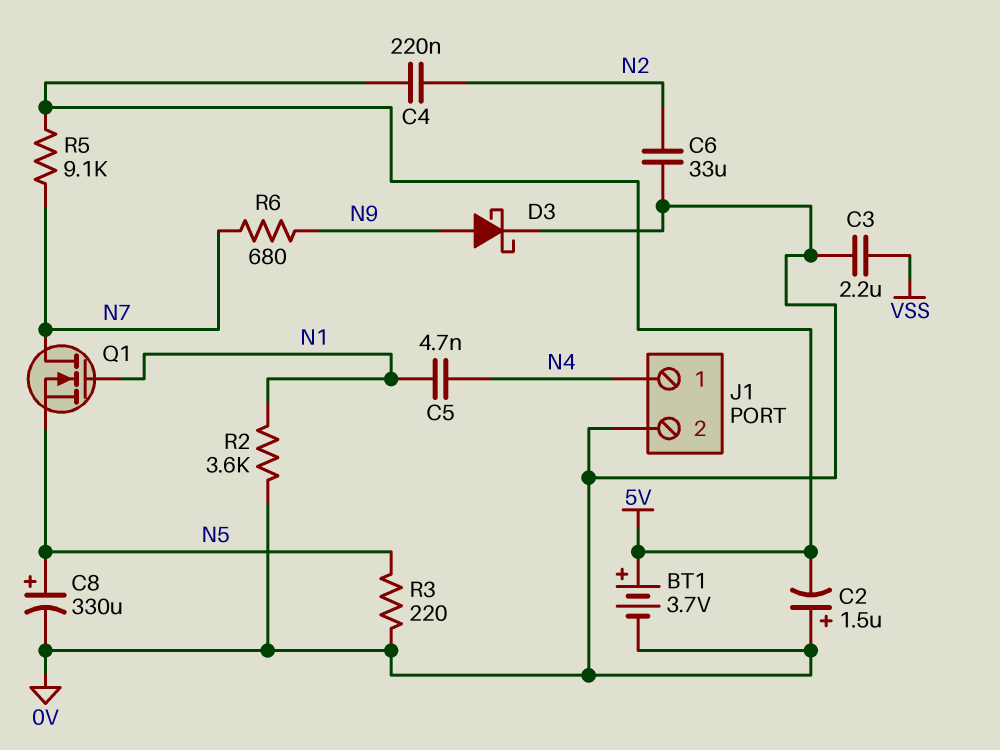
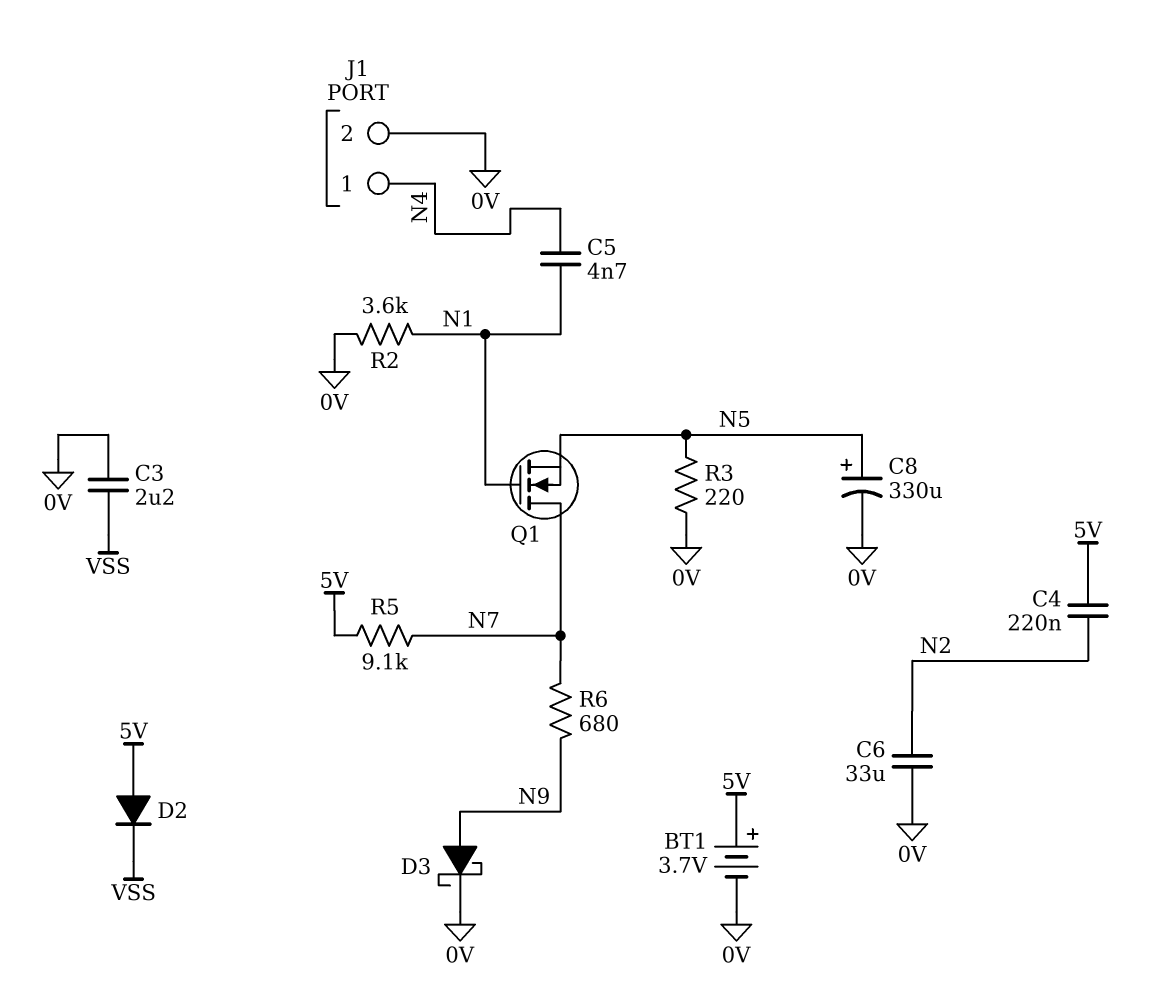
C2: 1.5uF (plus 0V, minus 5V) -> none
D2: none -> diode (A 5V, K VSS)

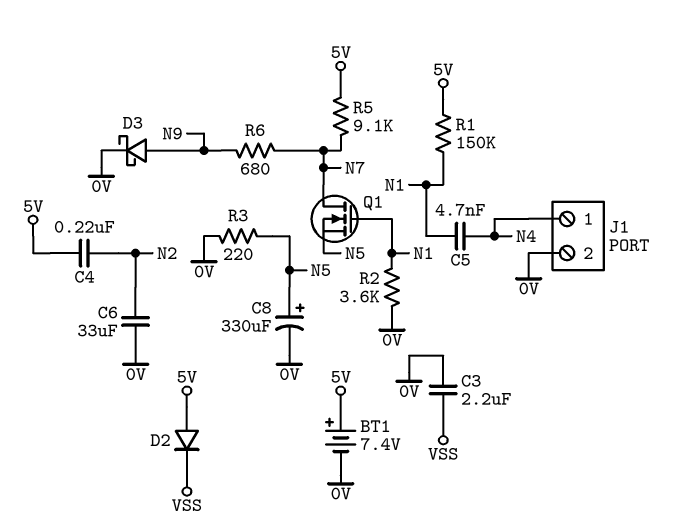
BT1: 3.7V (plus 5V, minus 0V) -> 7.4V (plus 5V, minus 0V)
R1: none -> 150k (5V, N1)

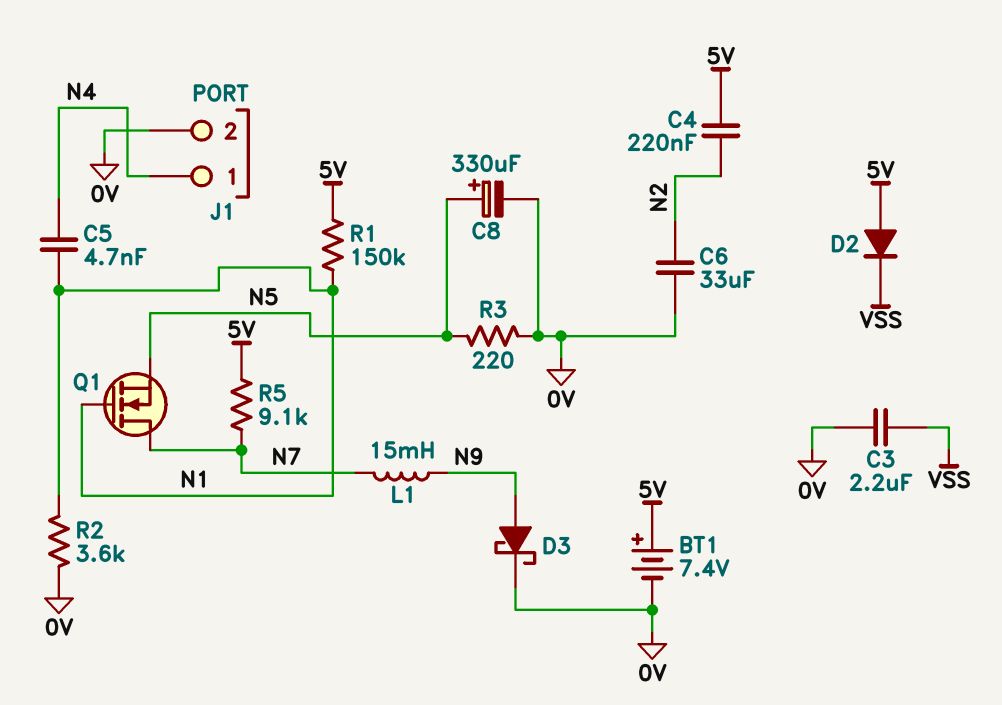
L1: none -> 15mH (N7, N9)
R6: 680 (N7, N9) -> none

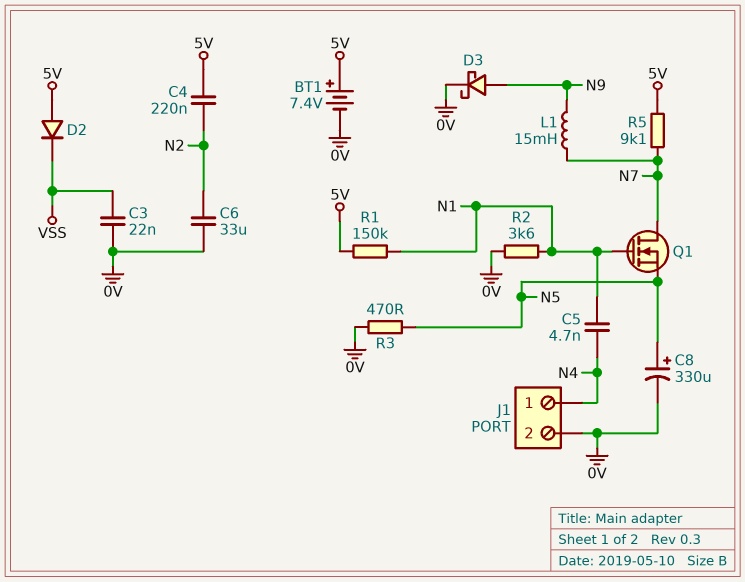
C3: 2.2uF (0V, VSS) -> 22nF (0V, VSS)
R3: 220 (0V, N5) -> 470 (0V, N5)

